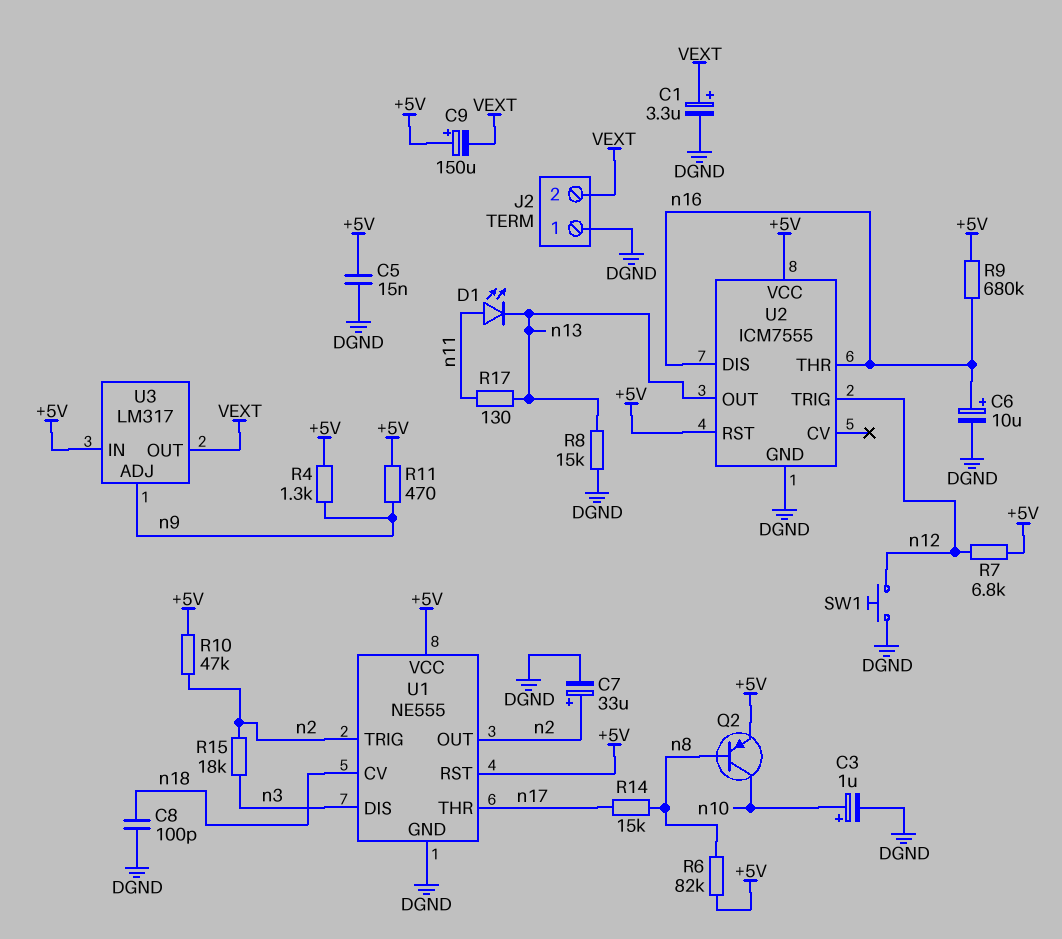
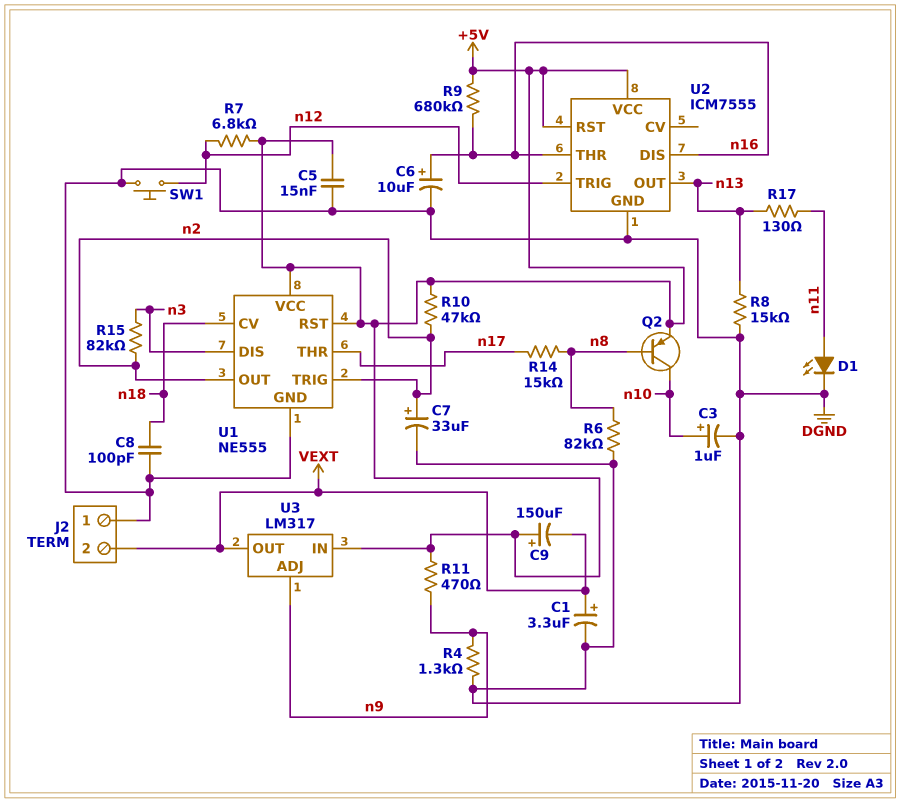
D1: LED (A n11, K n13) -> LED (A n11, K DGND)
R4: 1.3k (+5V, n9) -> 1.3k (DGND, n9)
R6: 82k (+5V, n8) -> 82k (DGND, n8)
R15: 18k (n2, n3) -> 82k (n2, n3)

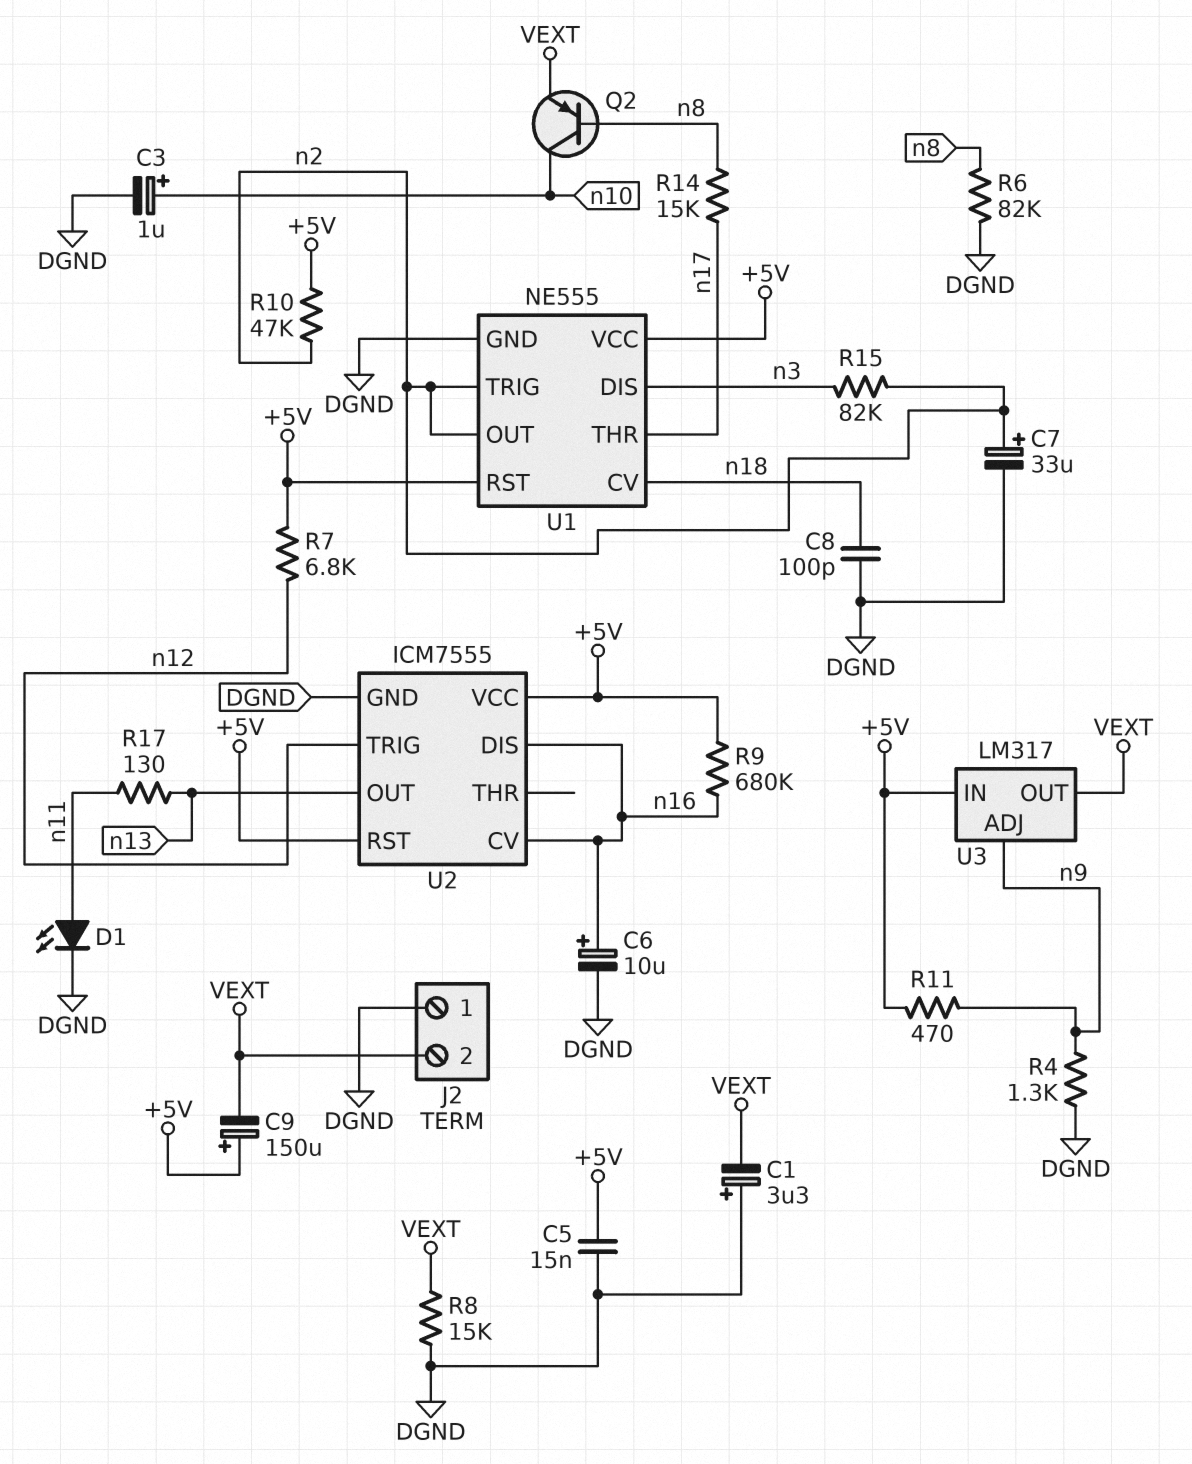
C1: 3.3uF (plus VEXT, minus DGND) -> 3.3uF (plus DGND, minus VEXT)
Q2: PNP (B n8, C n10, E +5V) -> PNP (B n8, C n10, E VEXT)
R8: 15k (DGND, n13) -> 15k (DGND, VEXT)
SW1: button (DGND, n12) -> none
U2 pin CV: none -> n16
U2 pin THR: n16 -> none

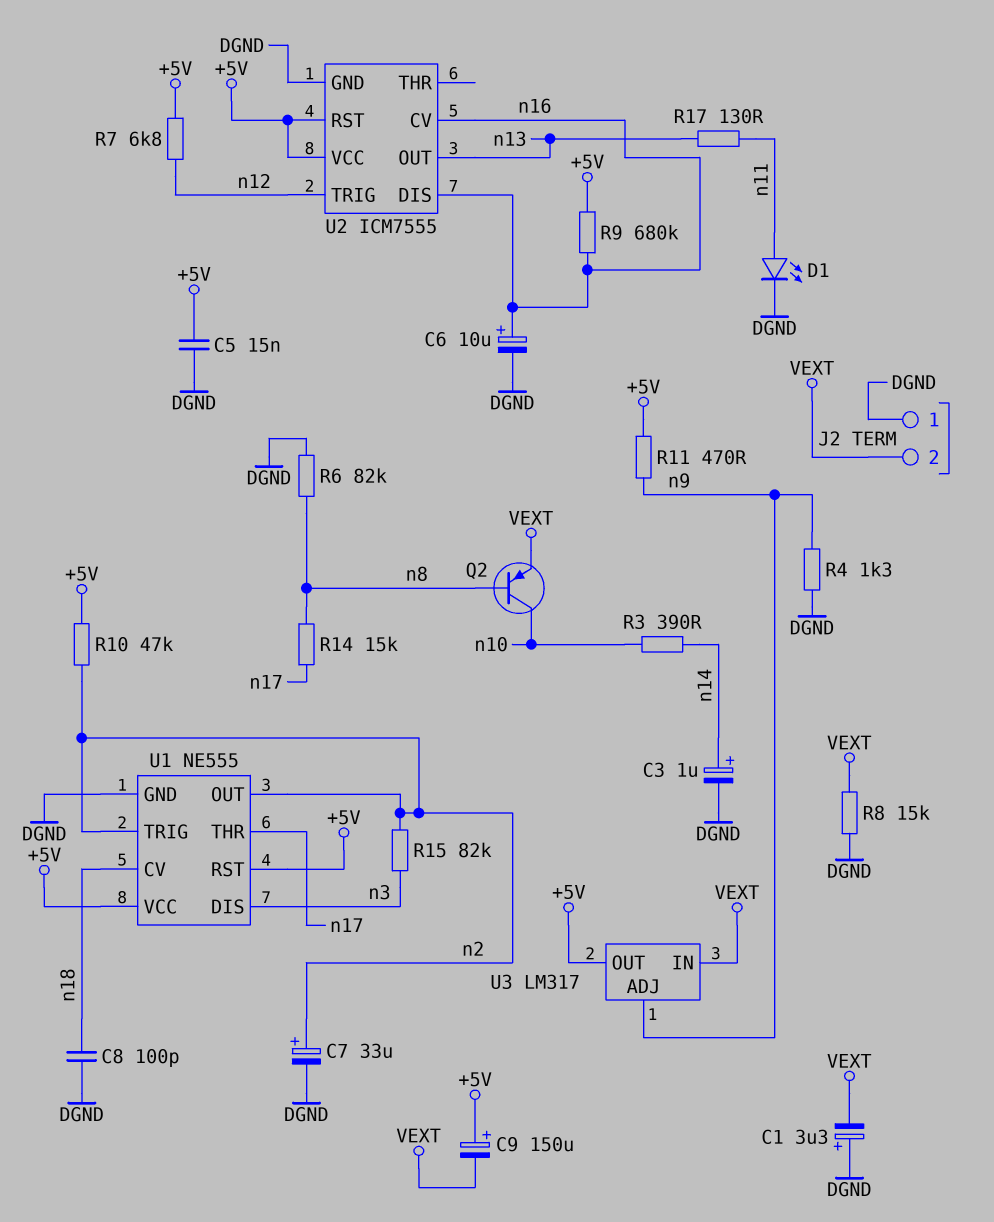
C3: 1uF (plus n10, minus DGND) -> 1uF (plus n14, minus DGND)
R3: none -> 390 (n10, n14)
U3 pin IN: +5V -> VEXT
U3 pin OUT: VEXT -> +5V

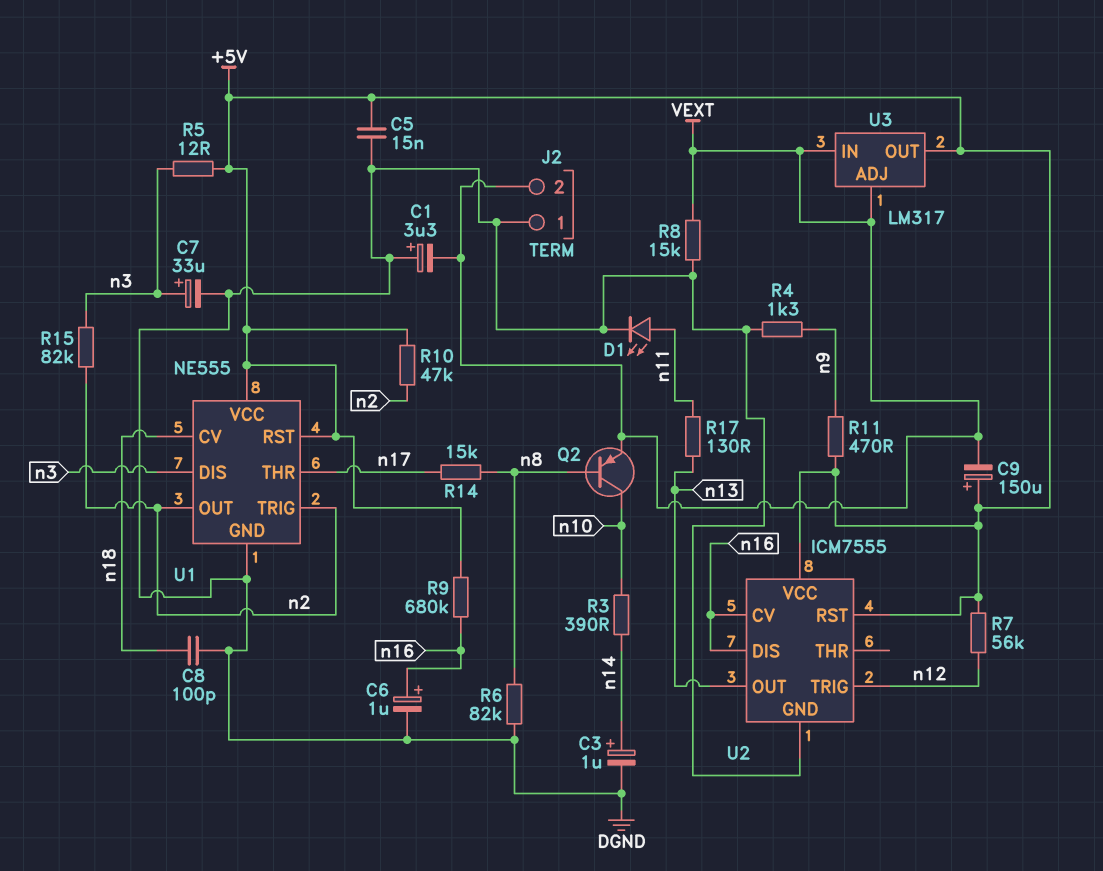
C6: 10uF (plus n16, minus DGND) -> 1uF (plus n16, minus DGND)
C7: 33uF (plus n2, minus DGND) -> 33uF (plus n3, minus DGND)
R5: none -> 12 (+5V, n3)
R7: 6.8k (+5V, n12) -> 56k (+5V, n12)
U3 pin ADJ: n9 -> VEXT

